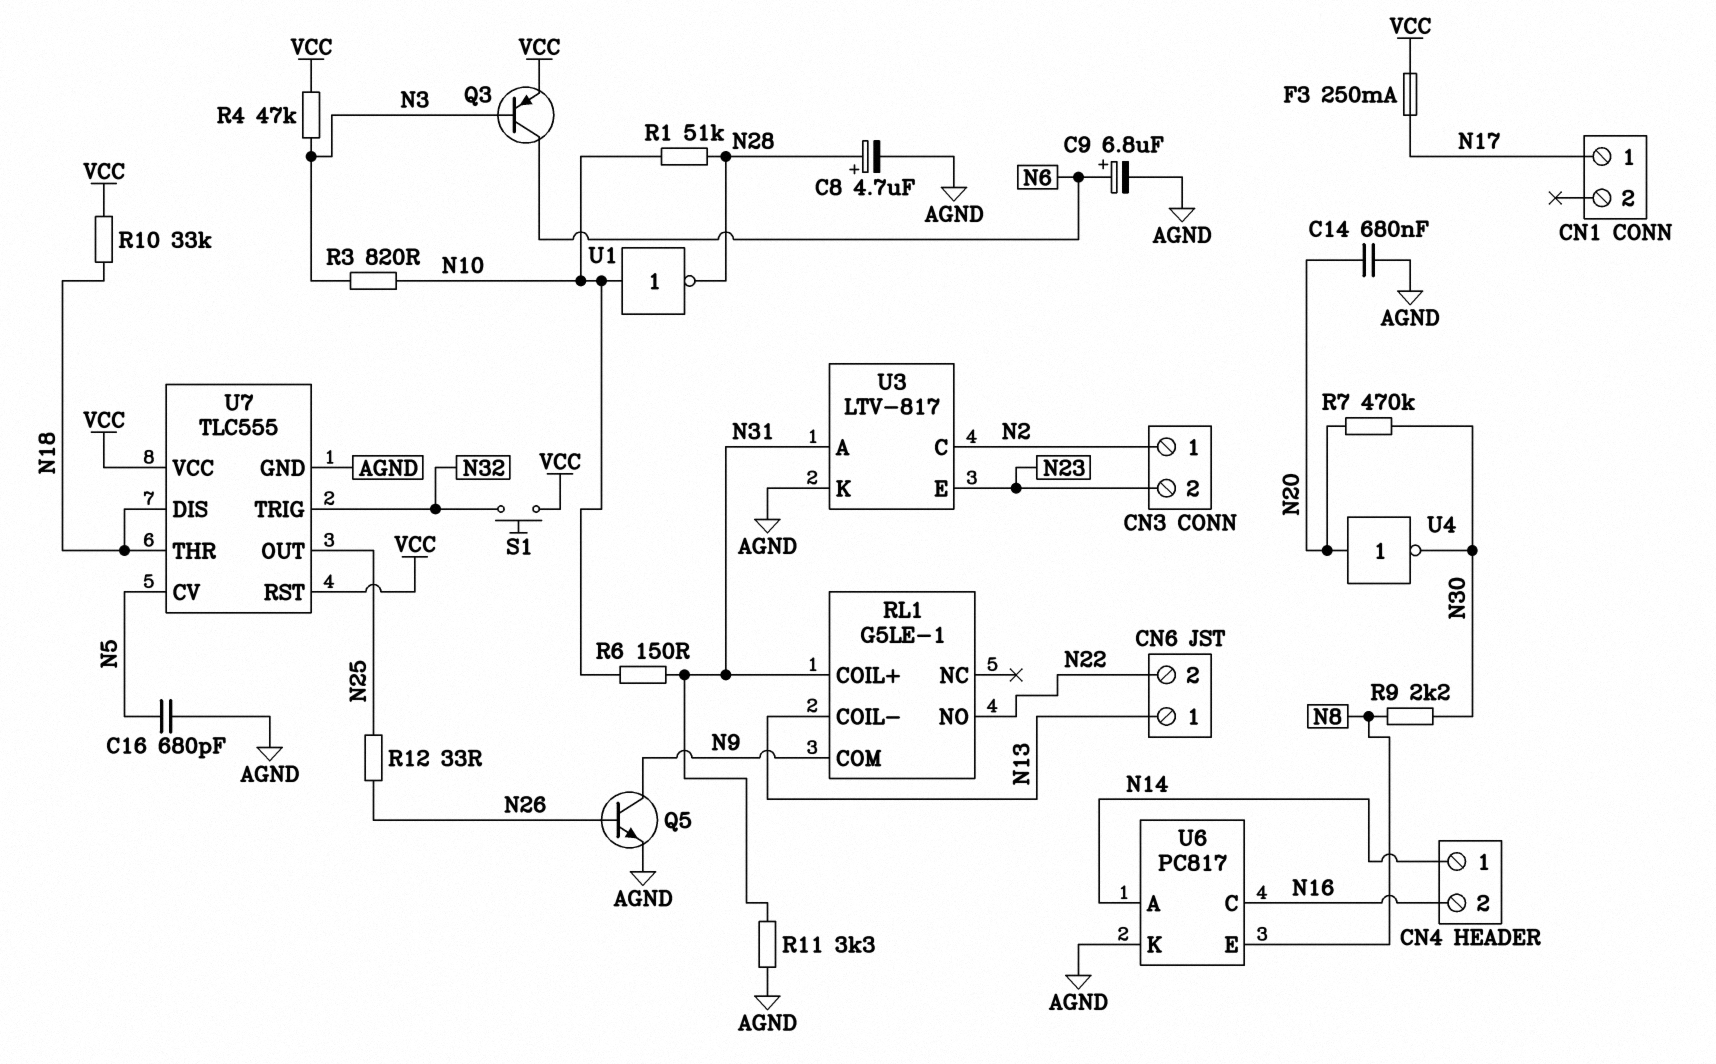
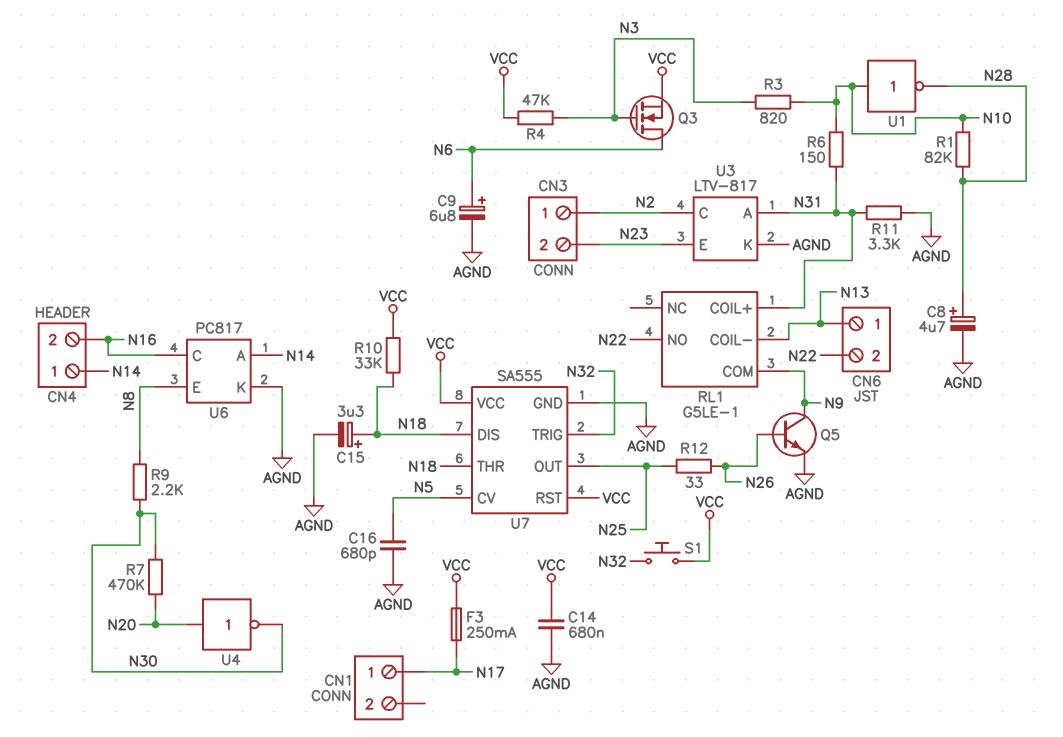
C14: 680nF (AGND, N20) -> 680nF (AGND, VCC)
C15: none -> 3.3uF (plus N18, minus AGND)
Q3: PNP (B N3, C N6, E VCC) -> NMOS (G N3, D N6, S VCC)
R1: 51k (N10, N28) -> 82k (N10, N28)
U7: TLC555 -> SA555

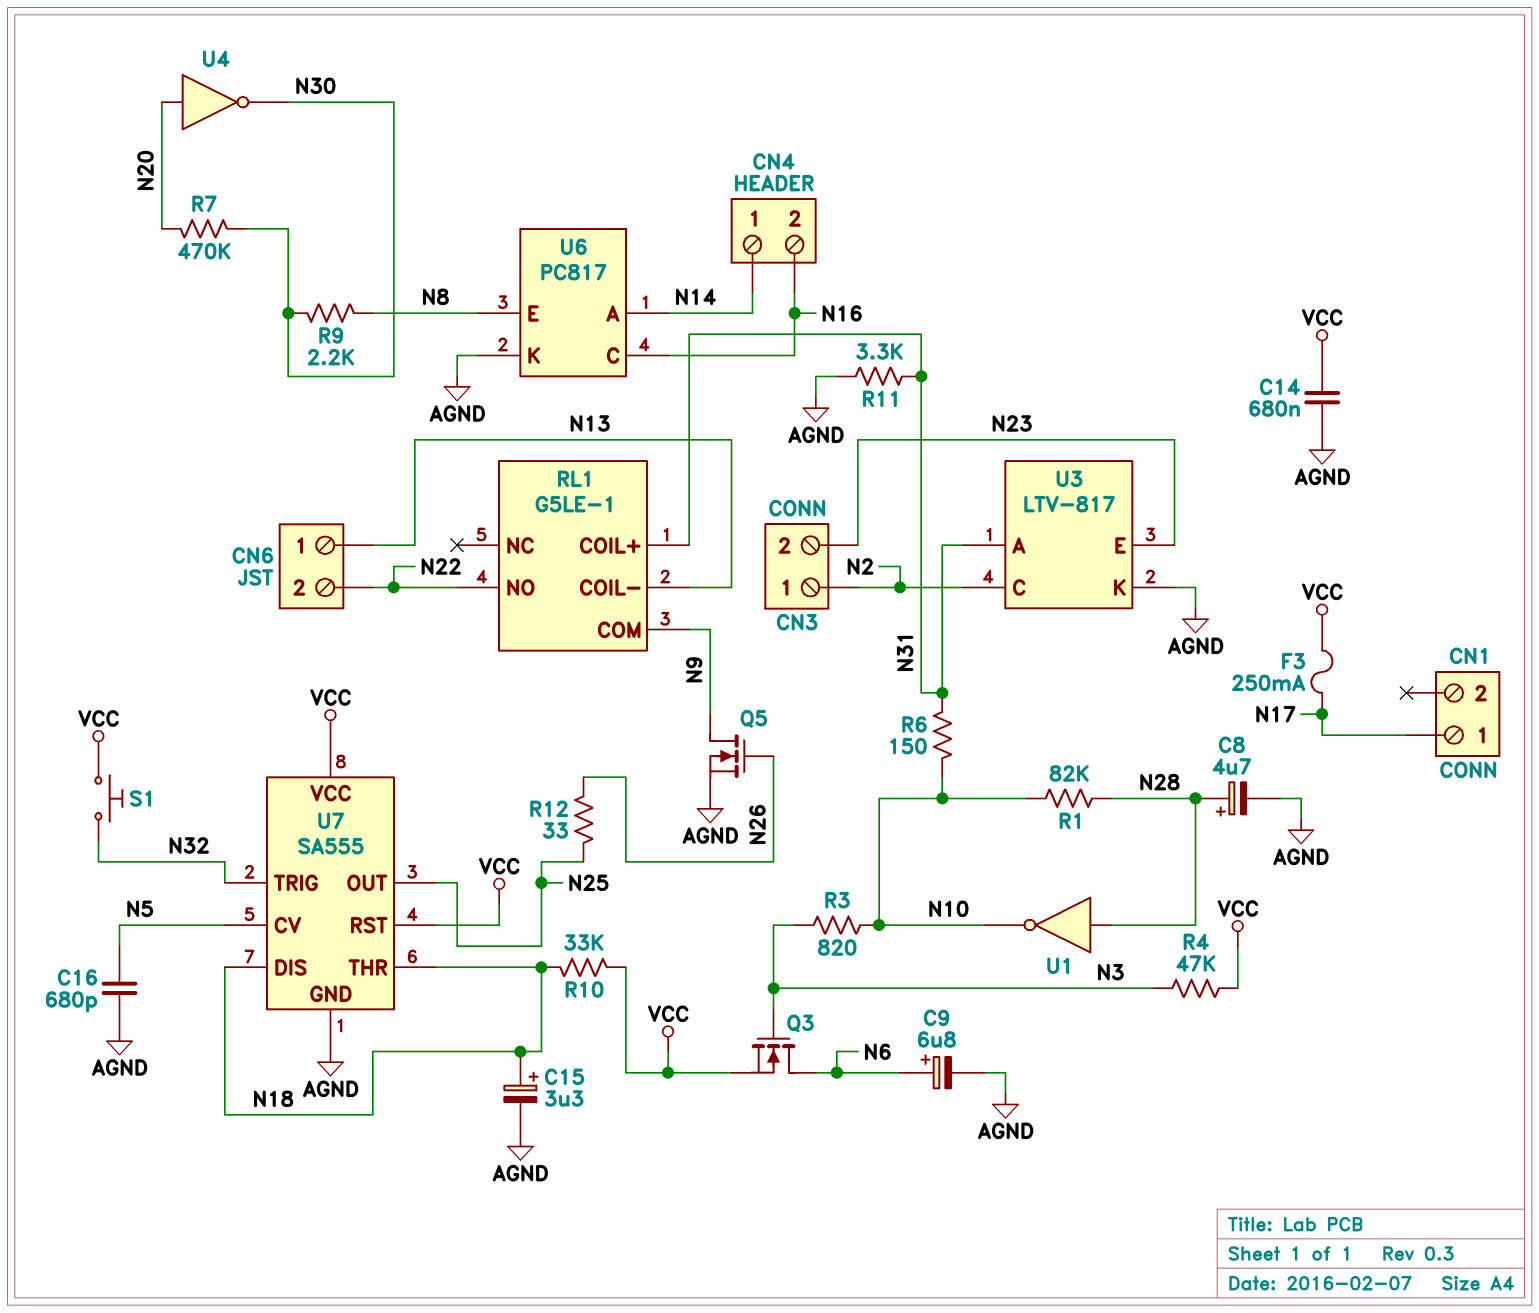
Q5: NPN (B N26, C N9, E AGND) -> NMOS (G N26, D N9, S AGND)
U1: NOT (in N10, out N28) -> NOT (in N28, out N10)

